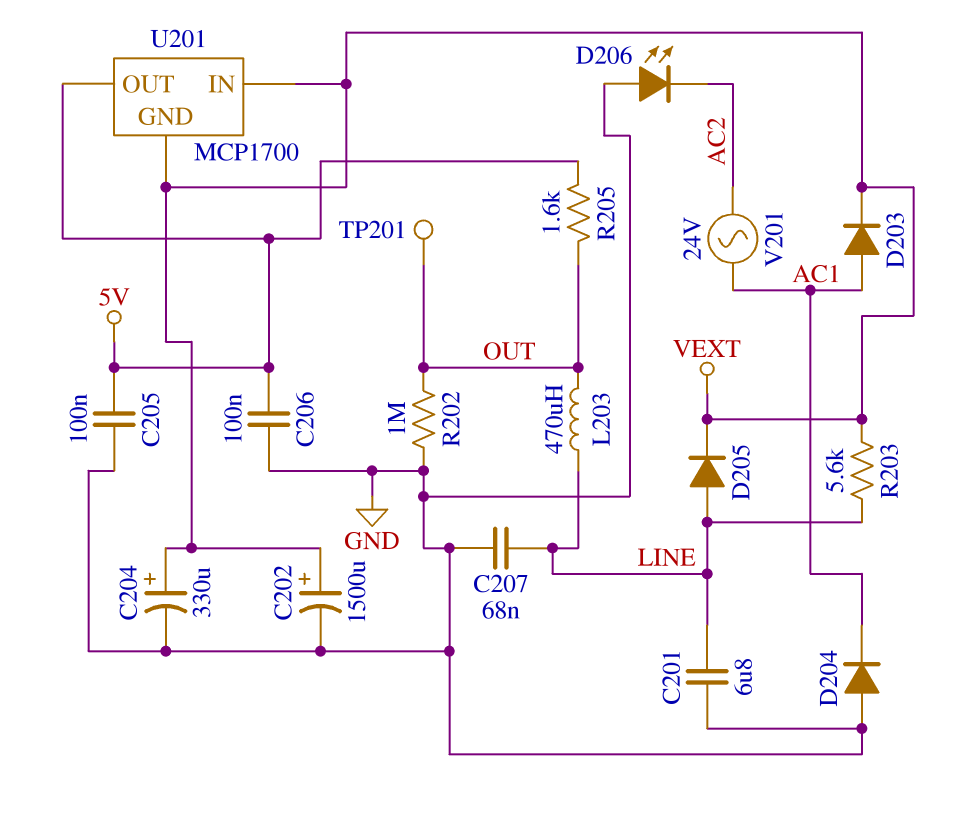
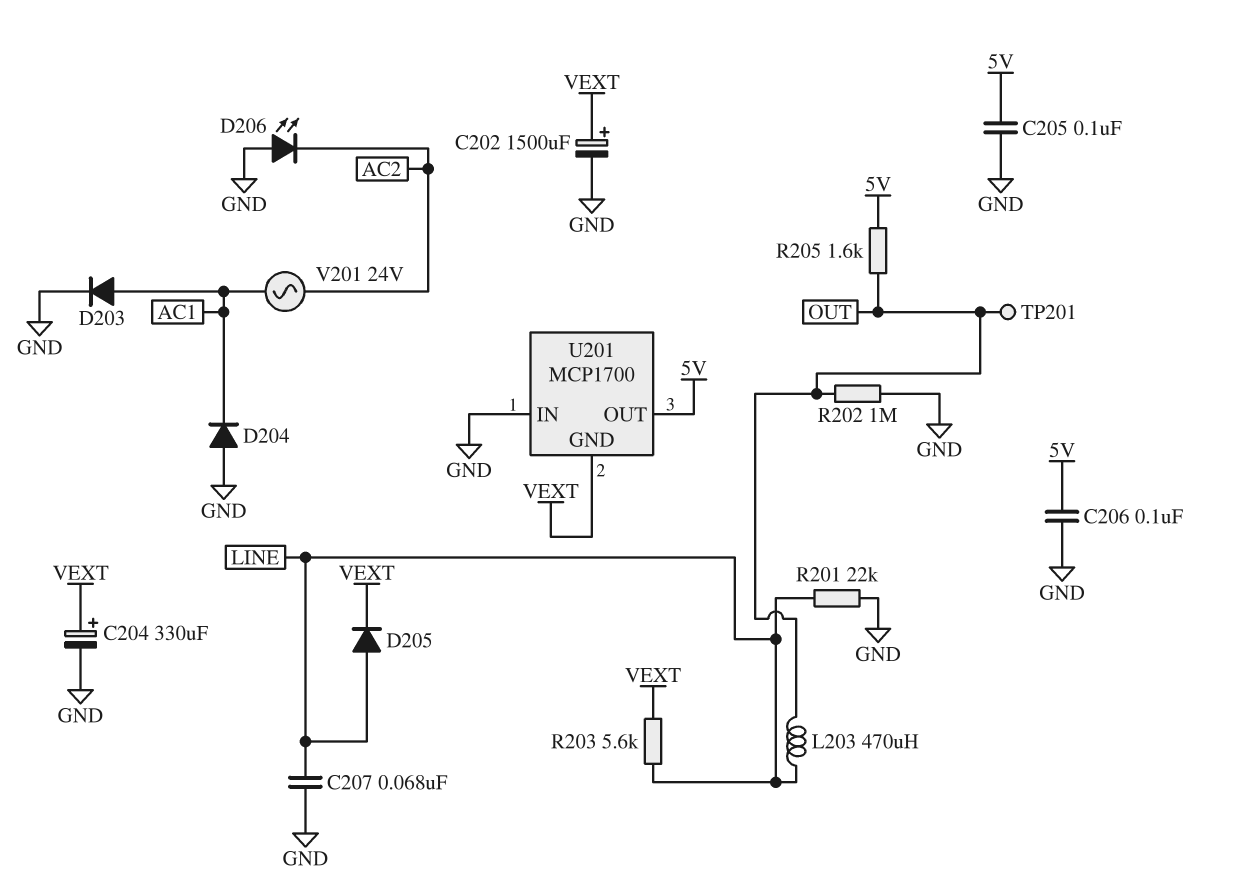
C201: 6.8uF (GND, LINE) -> none
D203: diode (A AC1, K VEXT) -> diode (A AC1, K GND)
R201: none -> 22k (GND, LINE)
U201 pin IN: VEXT -> GND

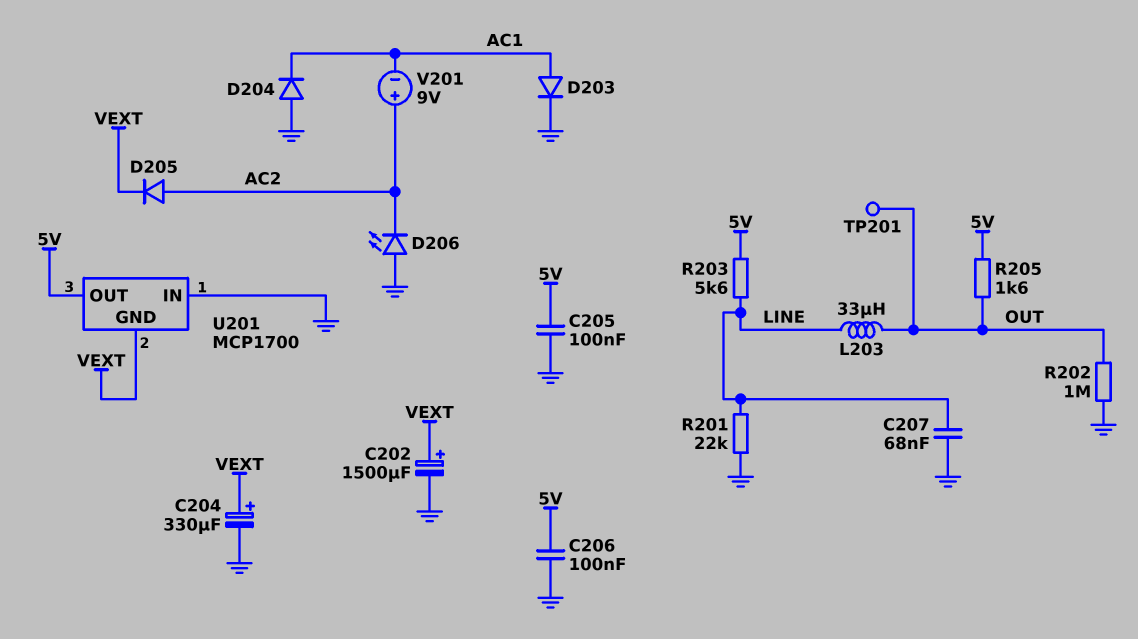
D205: diode (A LINE, K VEXT) -> diode (A AC2, K VEXT)
L203: 470uH (LINE, OUT) -> 33uH (LINE, OUT)
R203: 5.6k (LINE, VEXT) -> 5.6k (5V, LINE)
V201: AC 24V (AC1, AC2) -> 9V (plus AC2, minus AC1)

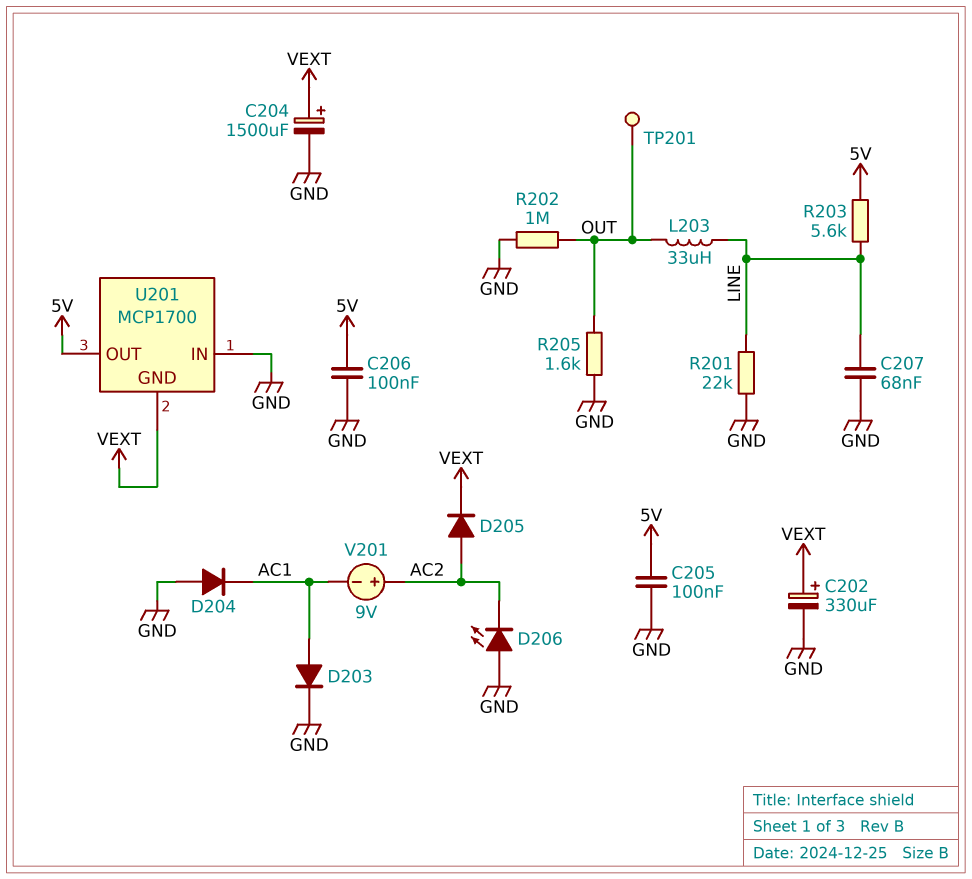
C202: 1500uF (plus VEXT, minus GND) -> 330uF (plus VEXT, minus GND)
C204: 330uF (plus VEXT, minus GND) -> 1500uF (plus VEXT, minus GND)
R205: 1.6k (5V, OUT) -> 1.6k (GND, OUT)

